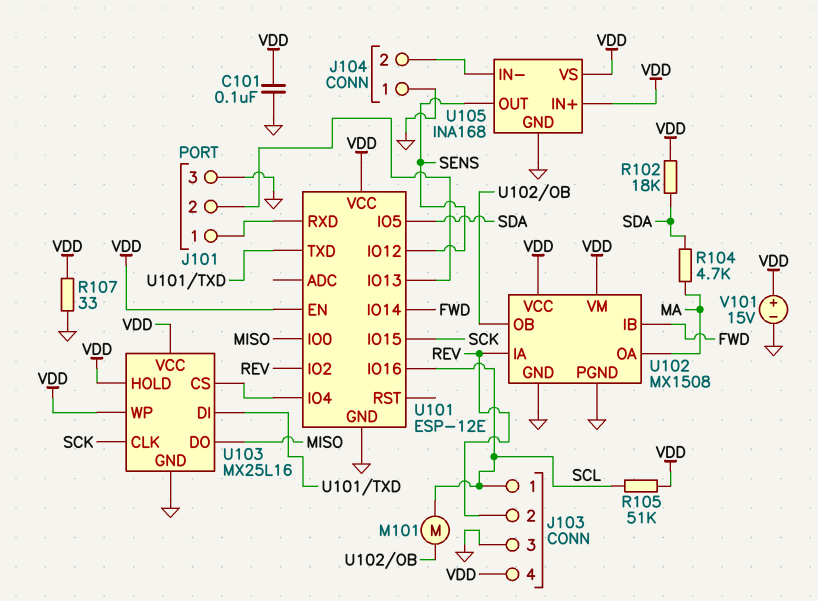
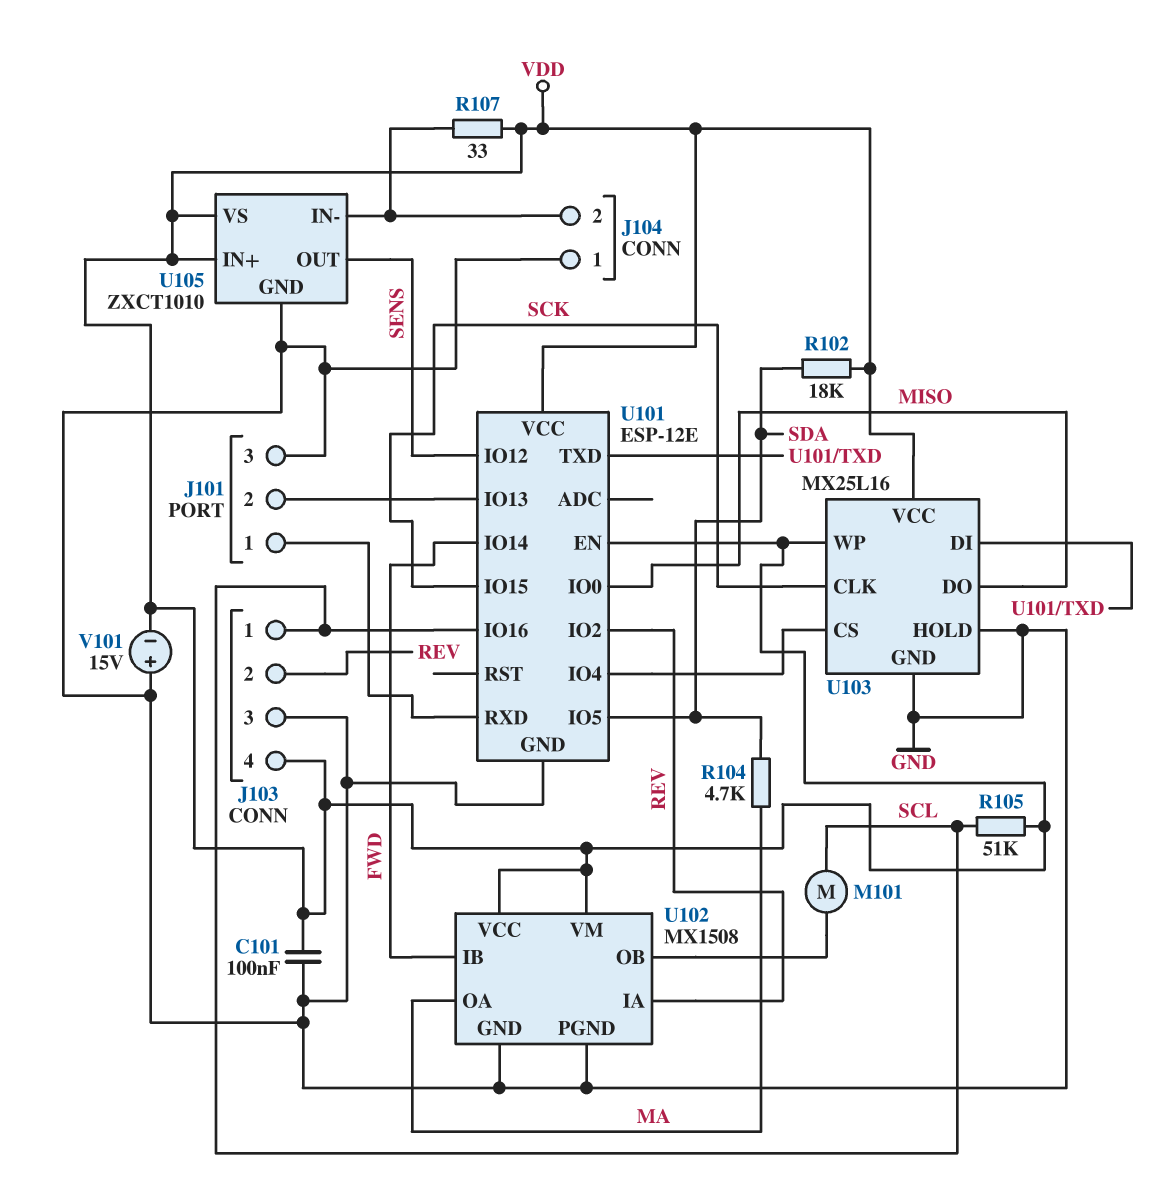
R107: 33 (GND, VDD) -> 33 (J104/2, VDD)
U103 pin HOLD: VDD -> GND
U105: INA168 -> ZXCT1010
V101: 15V (plus VDD, minus GND) -> 15V (plus GND, minus VDD)

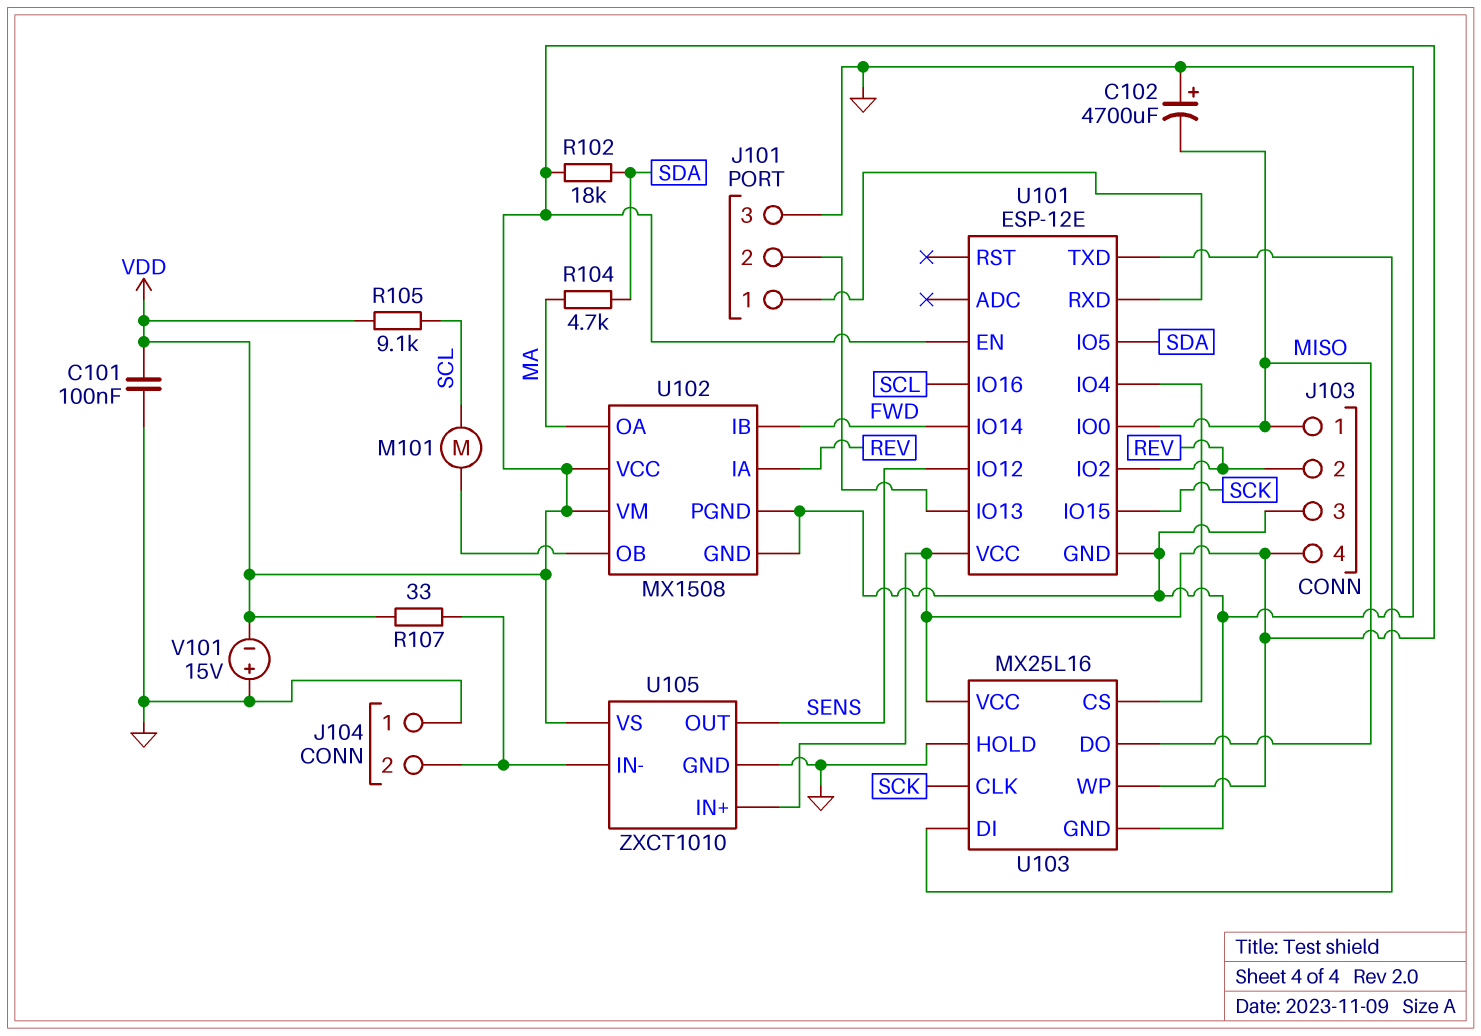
C102: none -> 4700uF (plus GND, minus MISO)
J103 pin 1: SCL -> MISO
R105: 51k (SCL, VDD) -> 9.1k (SCL, VDD)

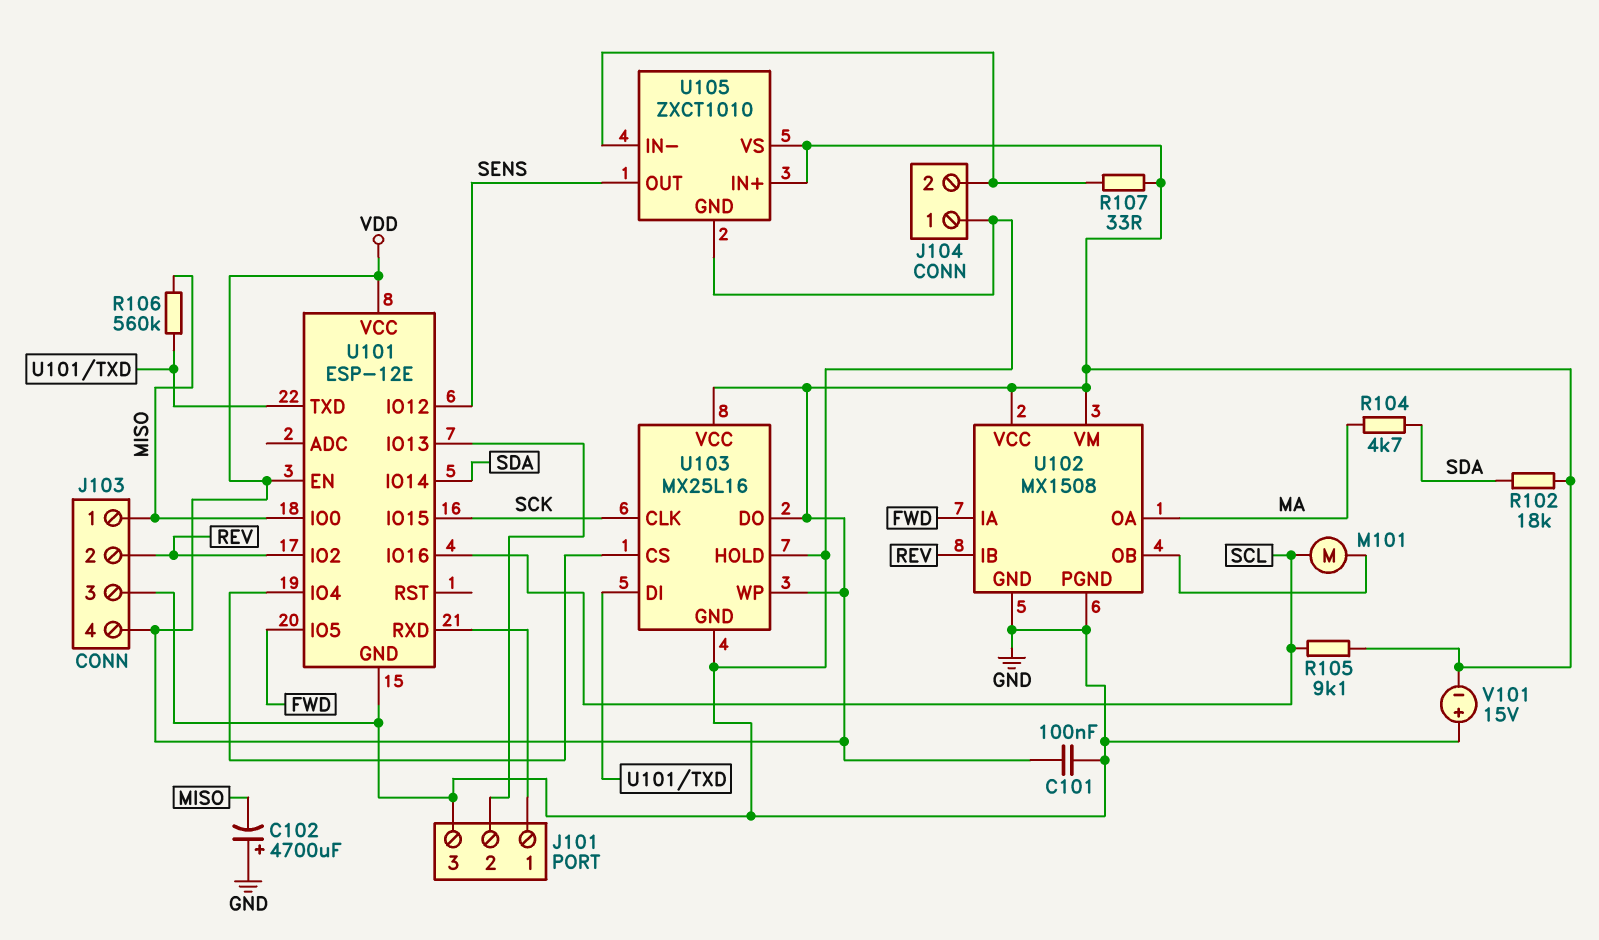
R106: none -> 560k (MISO, U101/TXD)
U101 pin IO5: SDA -> FWD
U101 pin IO14: FWD -> SDA
U102 pin IA: REV -> FWD
U102 pin IB: FWD -> REV
U103 pin DO: MISO -> VDD

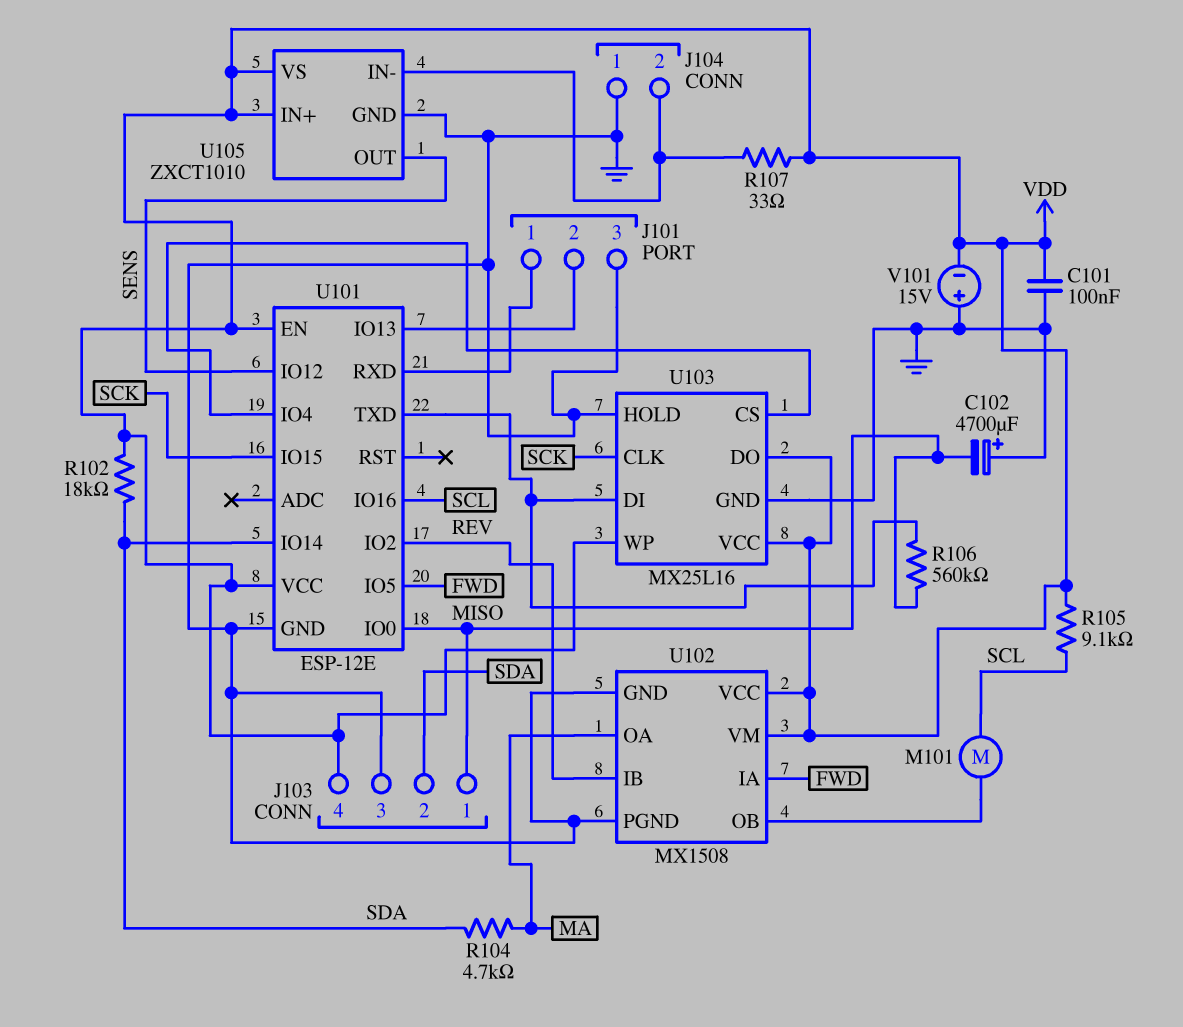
J103 pin 2: REV -> SDA

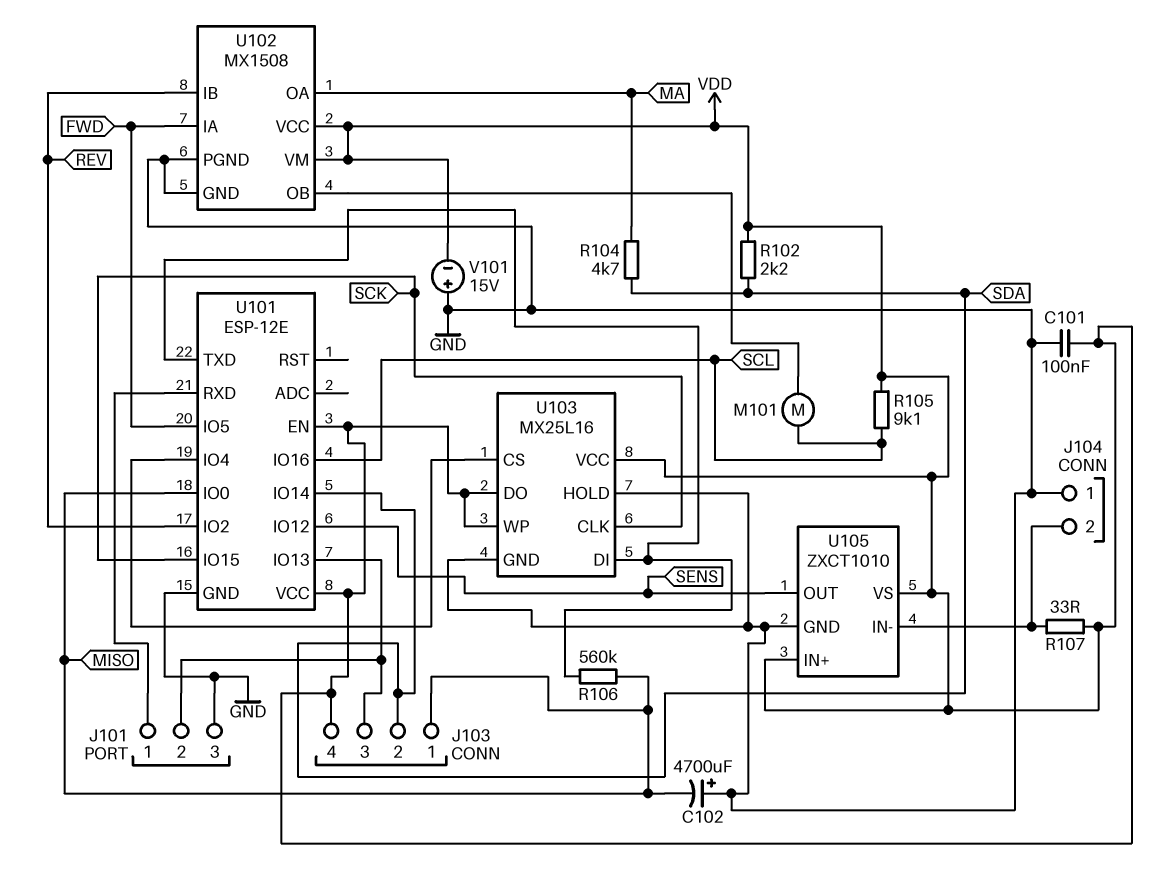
J103 pin 3: GND -> J101/2
R102: 18k (SDA, VDD) -> 2.2k (SDA, VDD)

